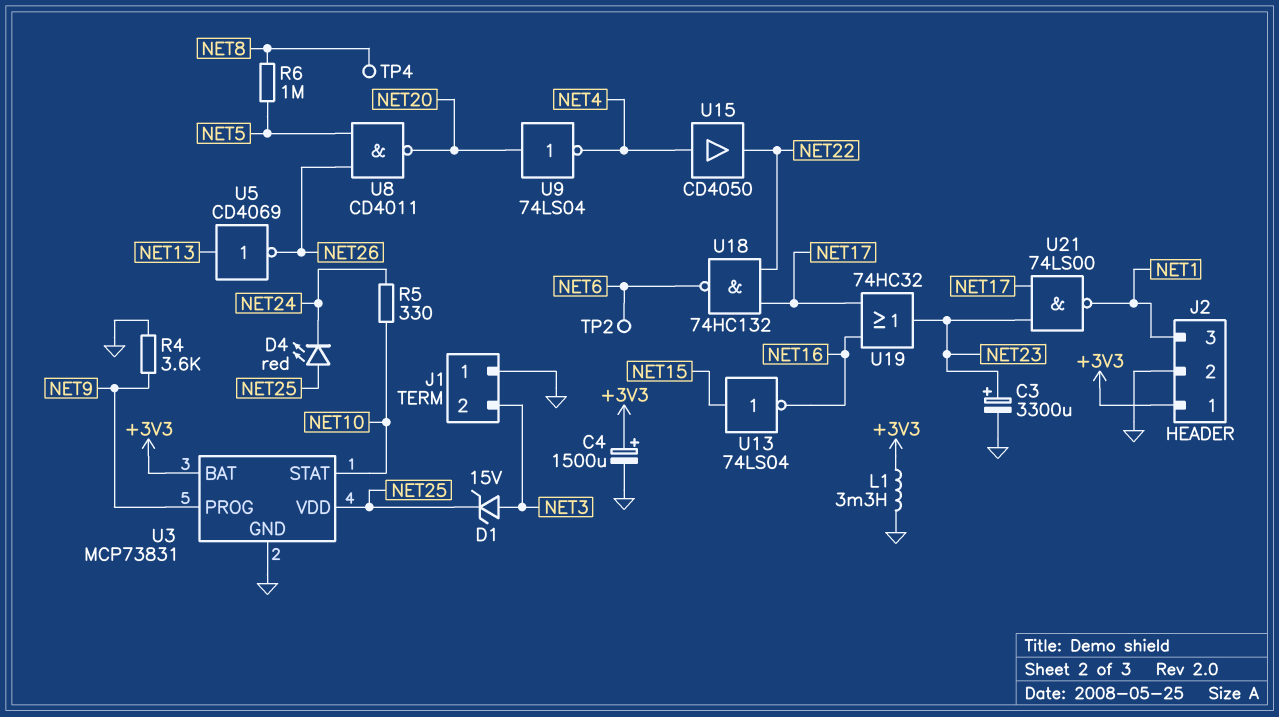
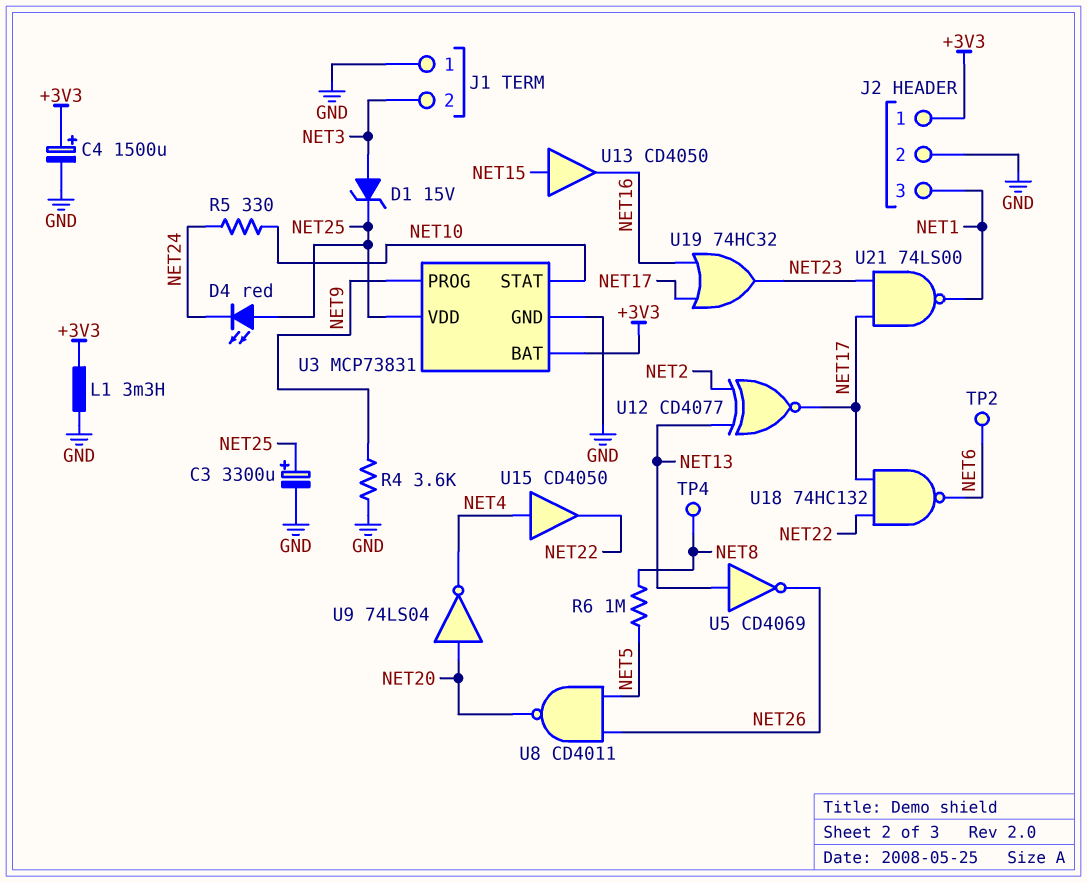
C3: 3300uF (plus NET23, minus GND) -> 3300uF (plus NET25, minus GND)
U12: none -> XNOR CD4077 (in NET2, in NET13, out NET17)
U13: NOT 74LS04 (in NET15, out NET16) -> buffer CD4050 (in NET15, out NET16)

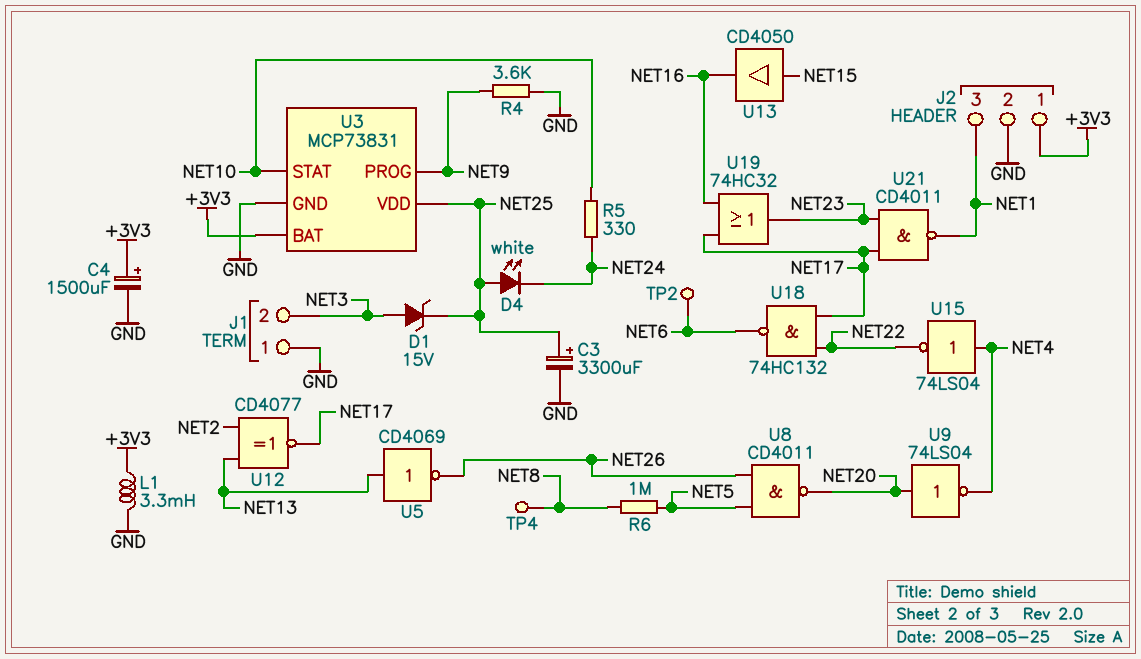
D4: LED red (A NET25, K NET24) -> LED white (A NET25, K NET24)
U15: buffer CD4050 (in NET4, out NET22) -> NOT 74LS04 (in NET4, out NET22)
U21: NAND 74LS00 (in NET17, in NET23, out NET1) -> NAND CD4011 (in NET17, in NET23, out NET1)

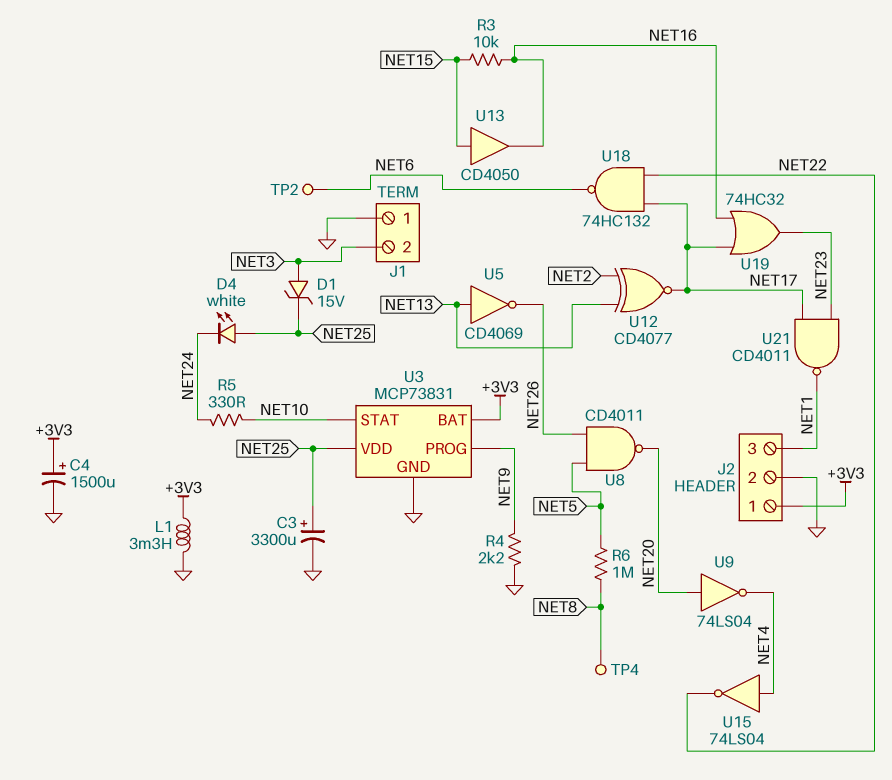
R3: none -> 10k (NET15, NET16)
R4: 3.6k (GND, NET9) -> 2.2k (GND, NET9)

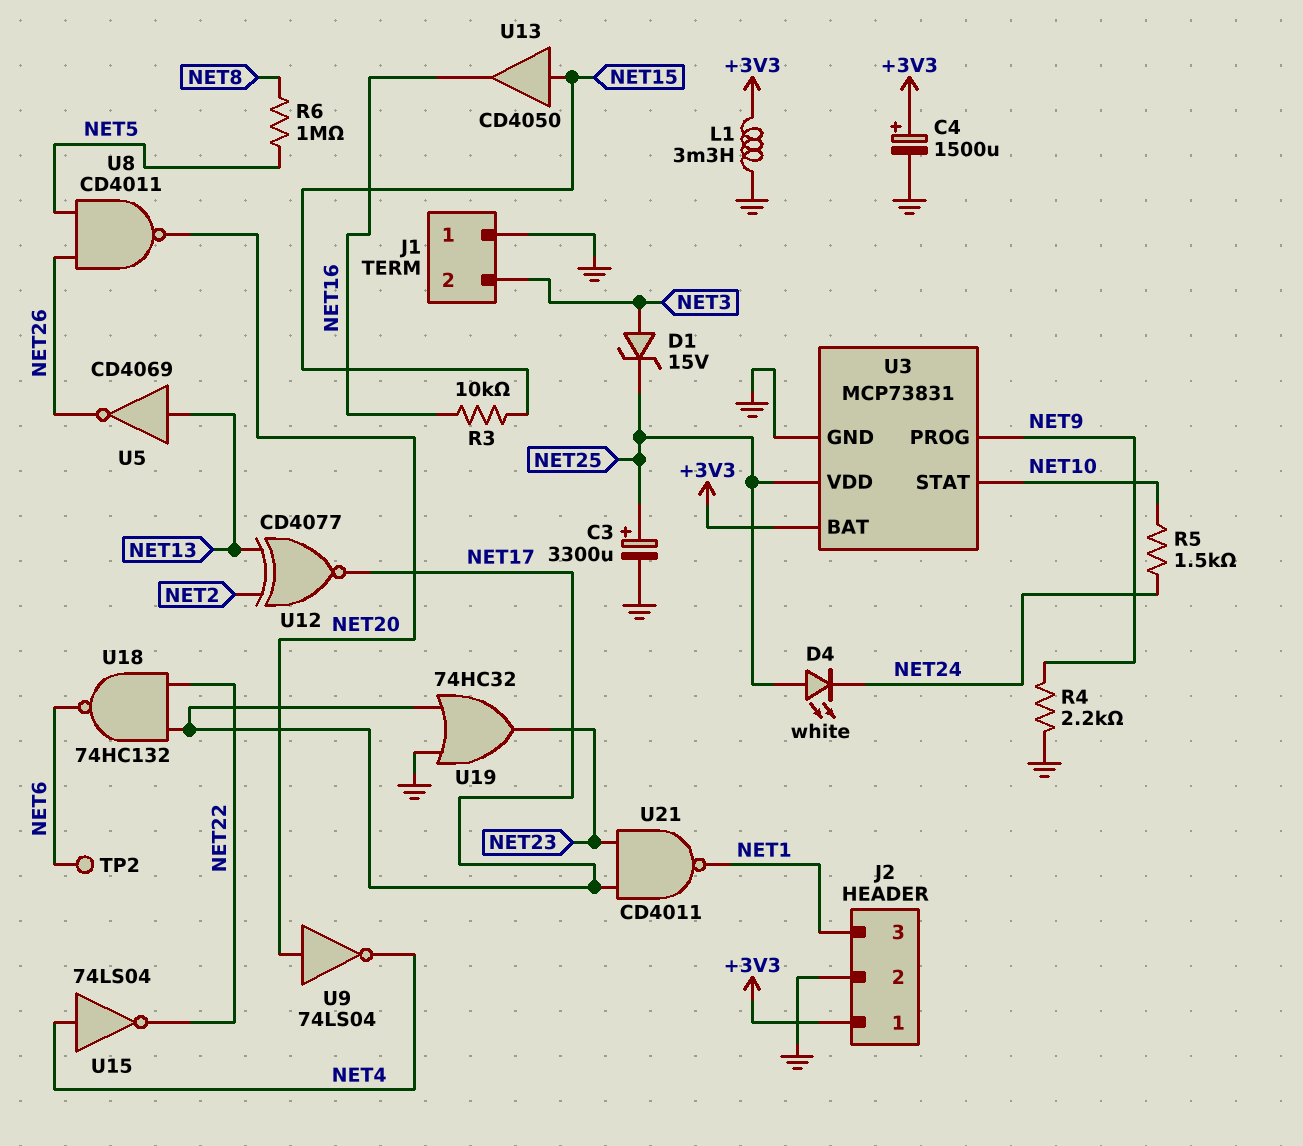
R5: 330 (NET10, NET24) -> 1.5k (NET10, NET24)
TP4: test point (NET8) -> none
U19: OR 74HC32 (in NET16, in NET17, out NET23) -> OR 74HC32 (in GND, in NET17, out NET23)

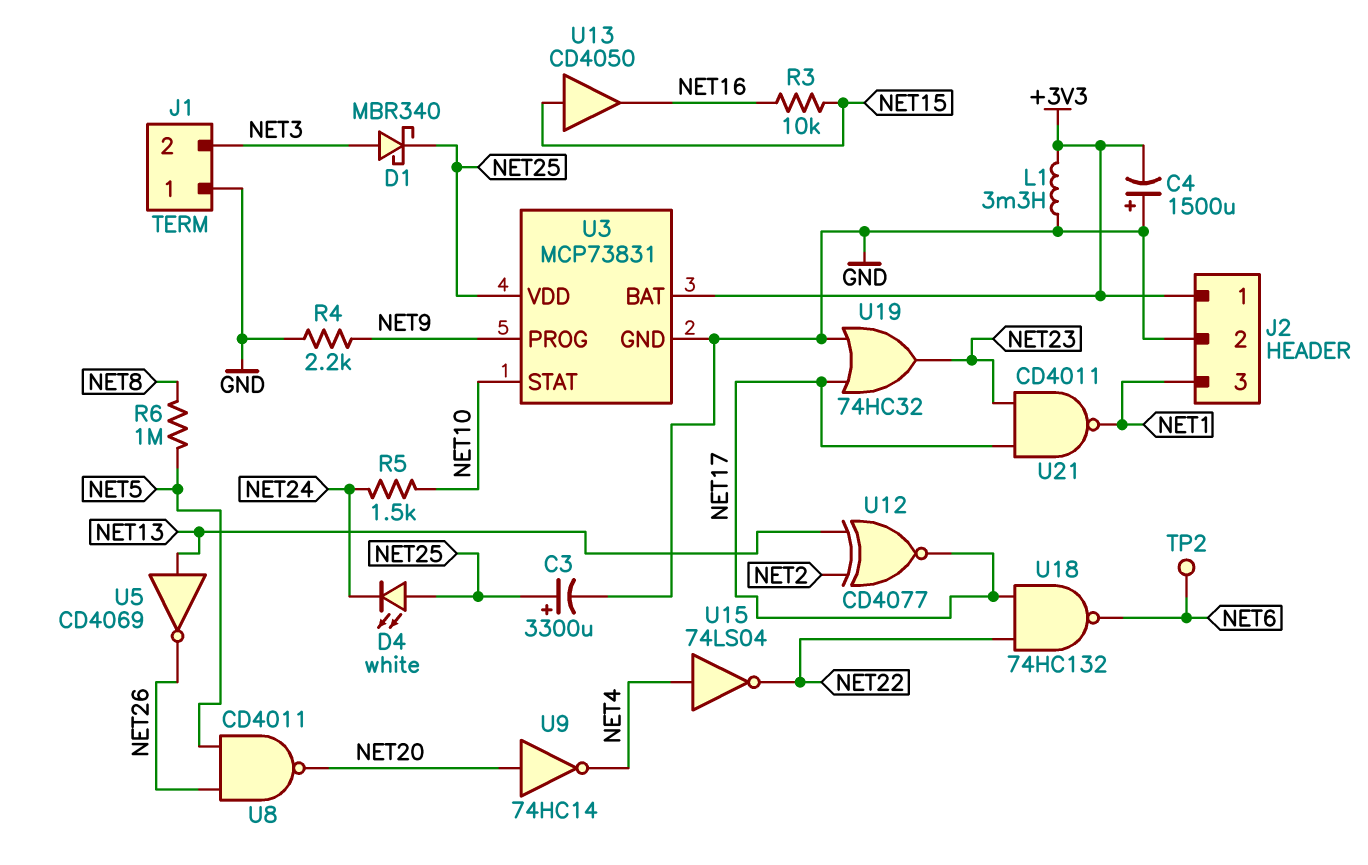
C4: 1500uF (plus +3V3, minus GND) -> 1500uF (plus GND, minus +3V3)
D1: zener 15V (A NET3, K NET25) -> schottky MBR340 (A NET3, K NET25)
U9: NOT 74LS04 (in NET20, out NET4) -> NOT 74HC14 (in NET20, out NET4)

